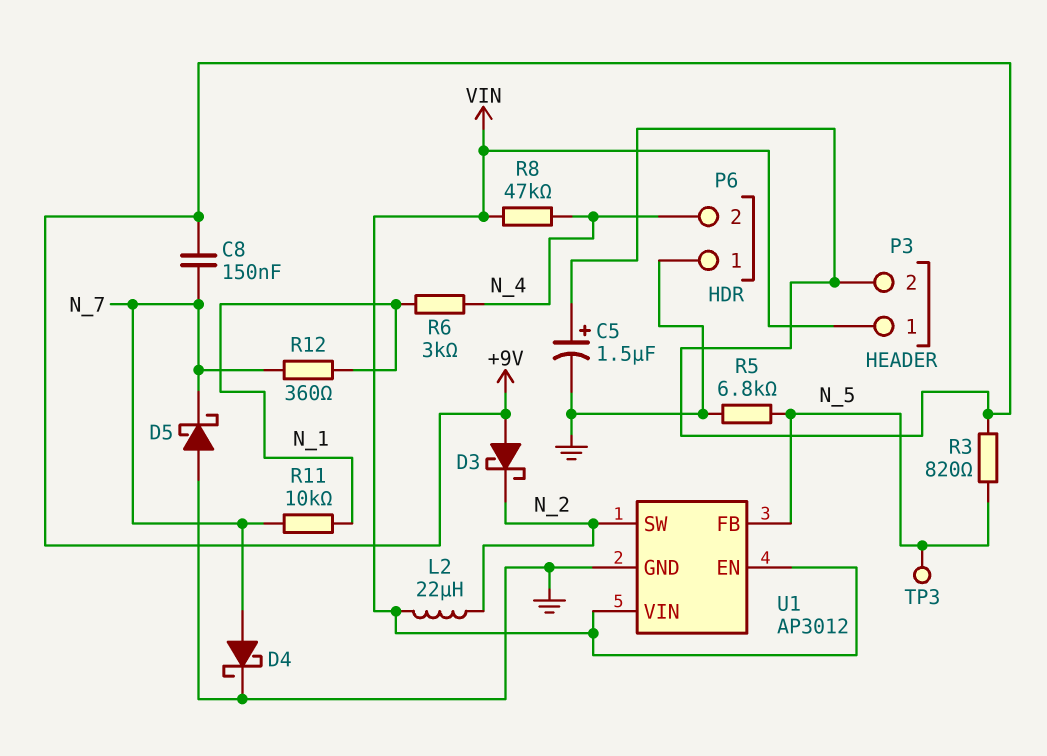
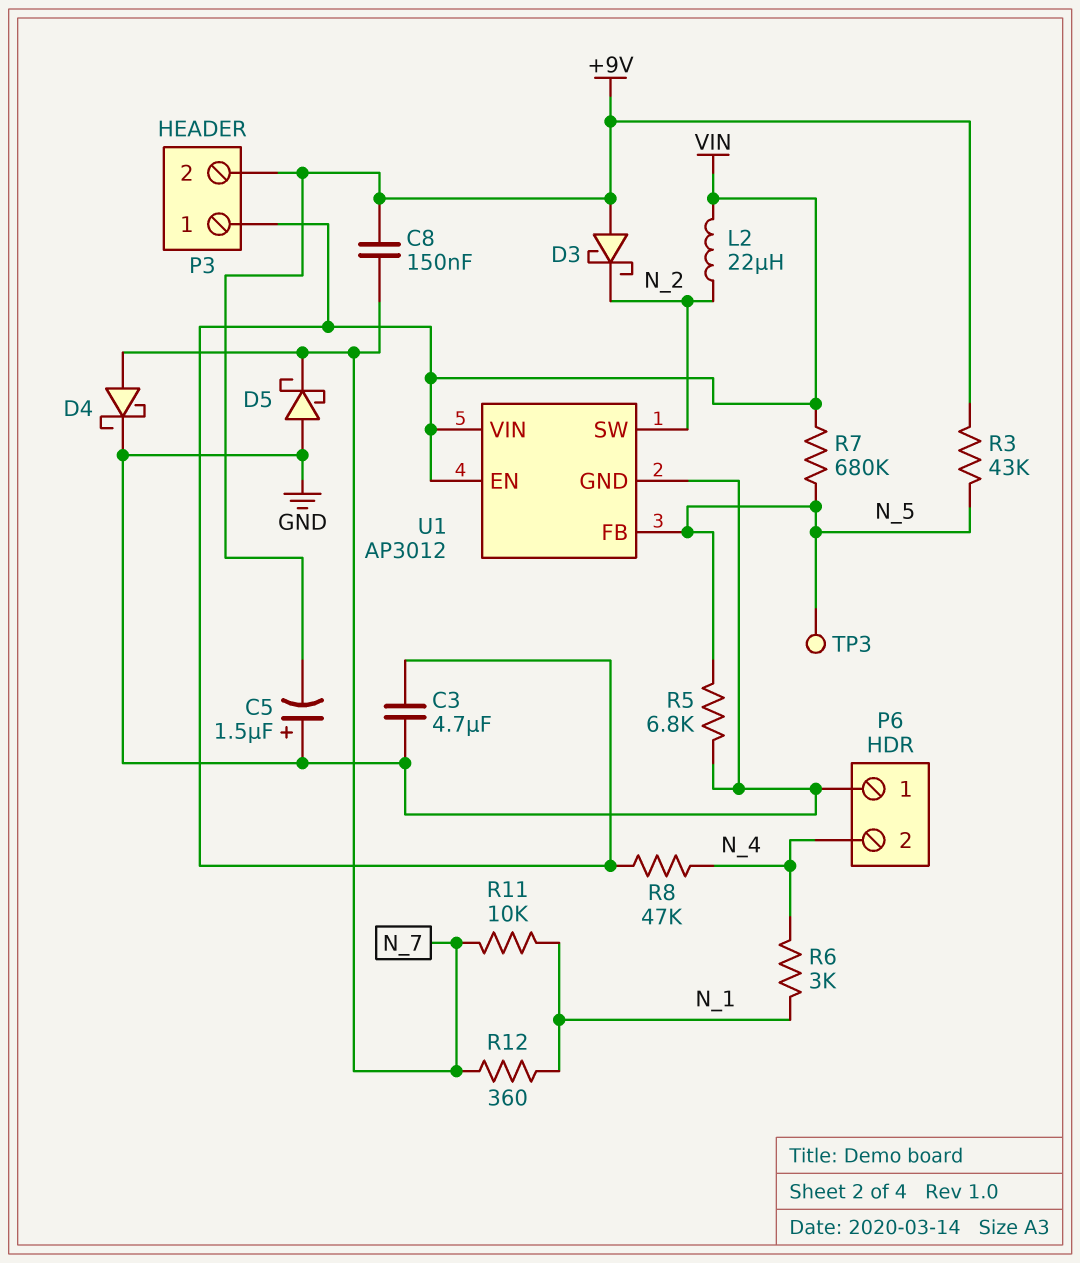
C3: none -> 4.7uF (GND, VIN)
C5: 1.5uF (plus +9V, minus GND) -> 1.5uF (plus GND, minus +9V)
R3: 820 (+9V, N_5) -> 43k (+9V, N_5)
R7: none -> 680k (N_5, VIN)

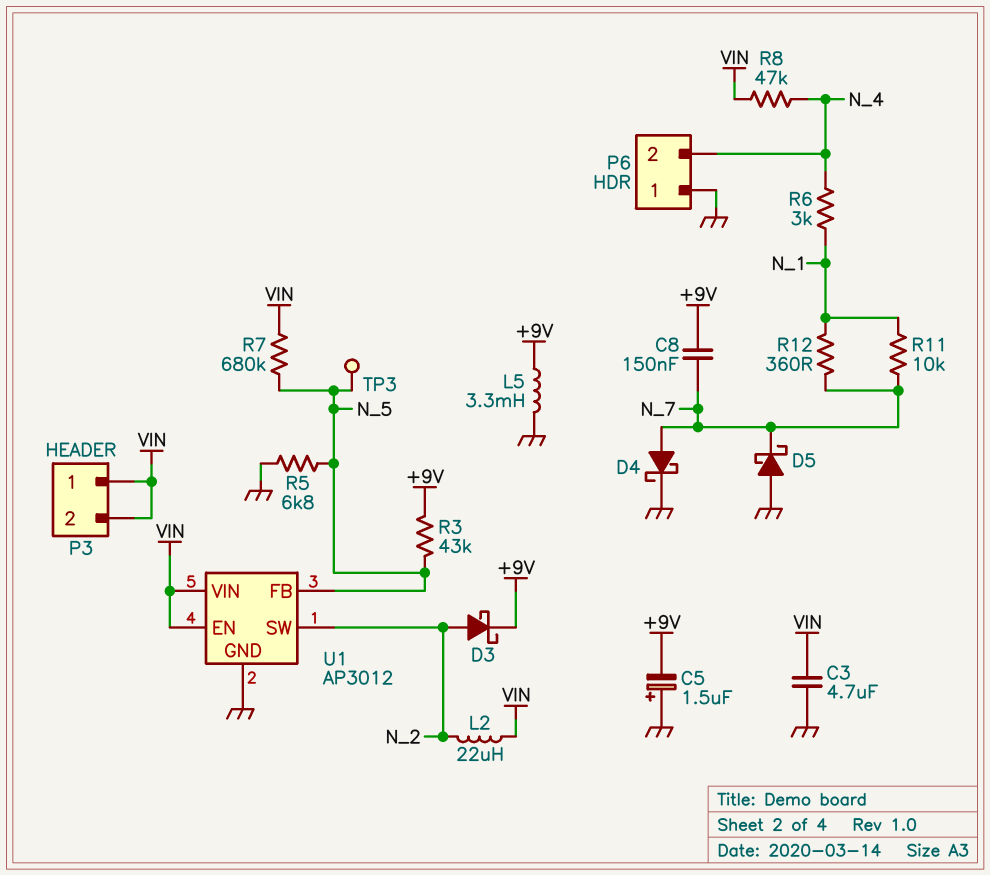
D3: schottky (A +9V, K N_2) -> schottky (A N_2, K +9V)
L5: none -> 3.3mH (+9V, GND)
P3 pin 2: +9V -> VIN

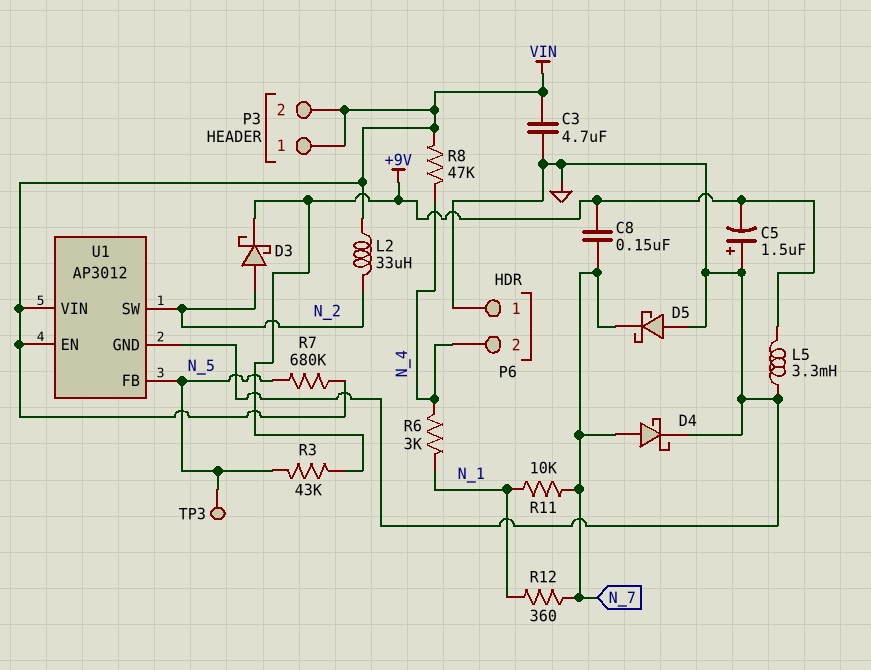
L2: 22uH (N_2, VIN) -> 33uH (N_2, VIN)
R5: 6.8k (GND, N_5) -> none

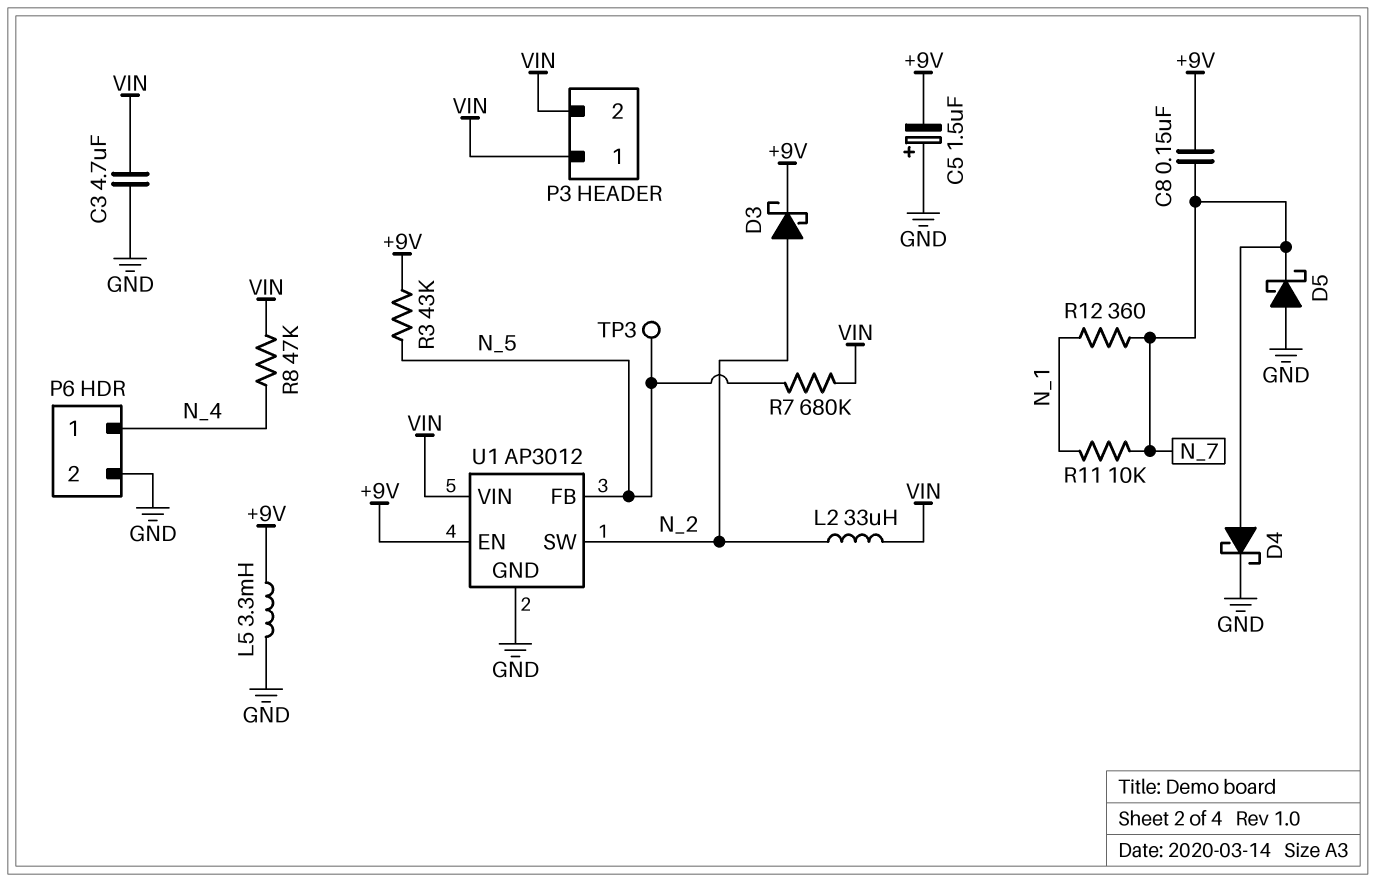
P6 pin 1: GND -> N_4
P6 pin 2: N_4 -> GND
R6: 3k (N_1, N_4) -> none
U1 pin EN: VIN -> +9V

